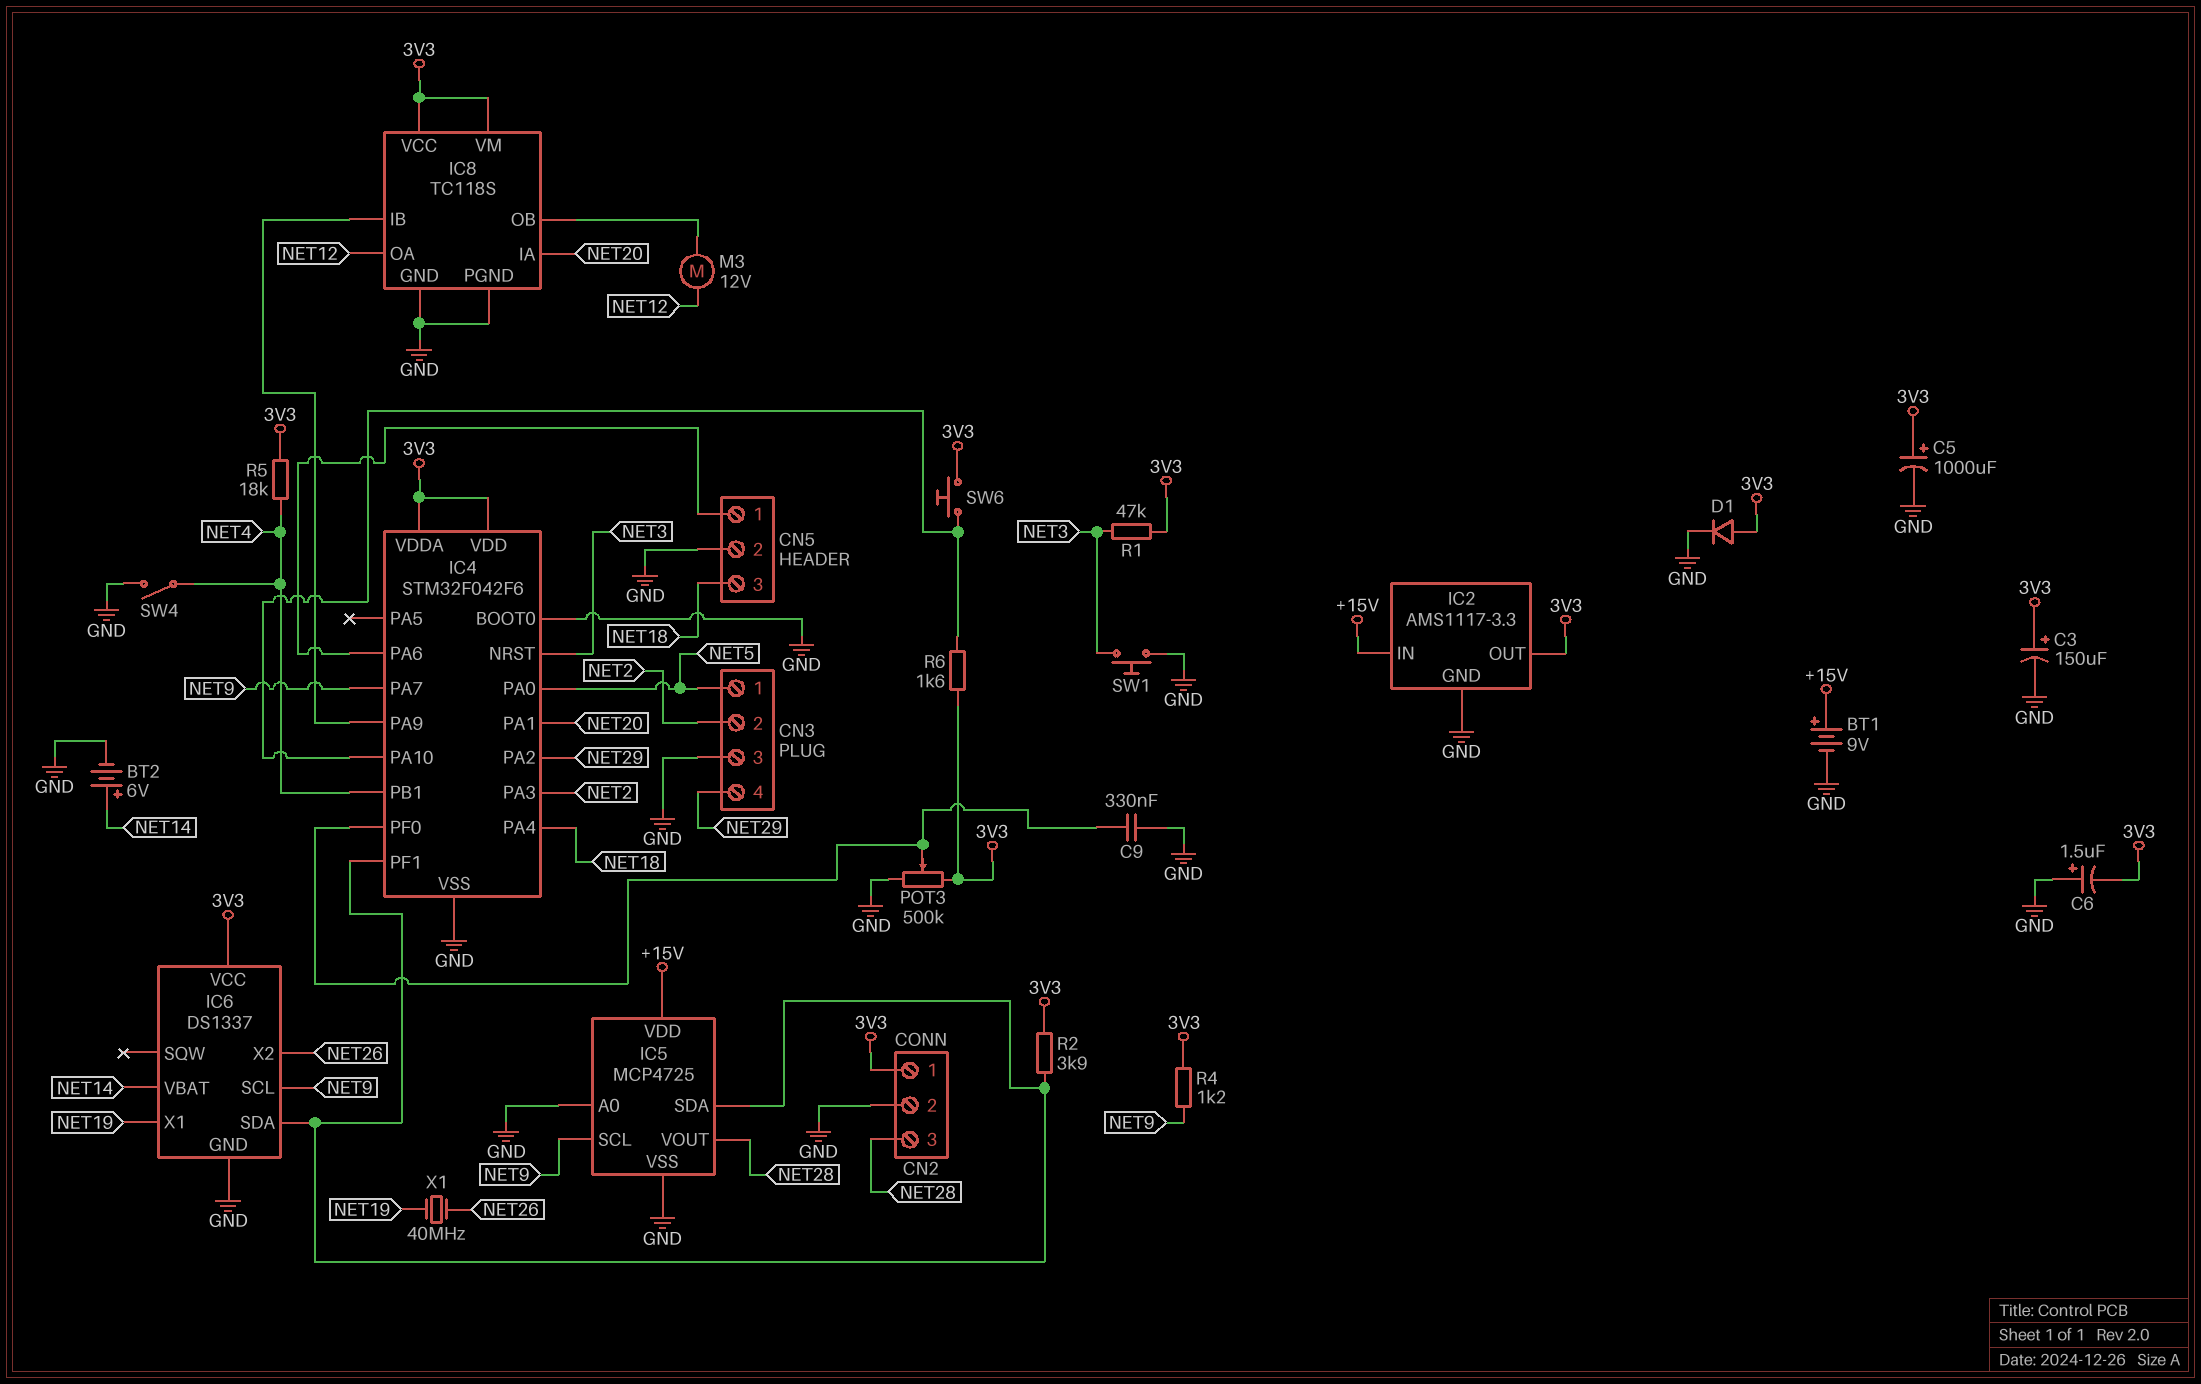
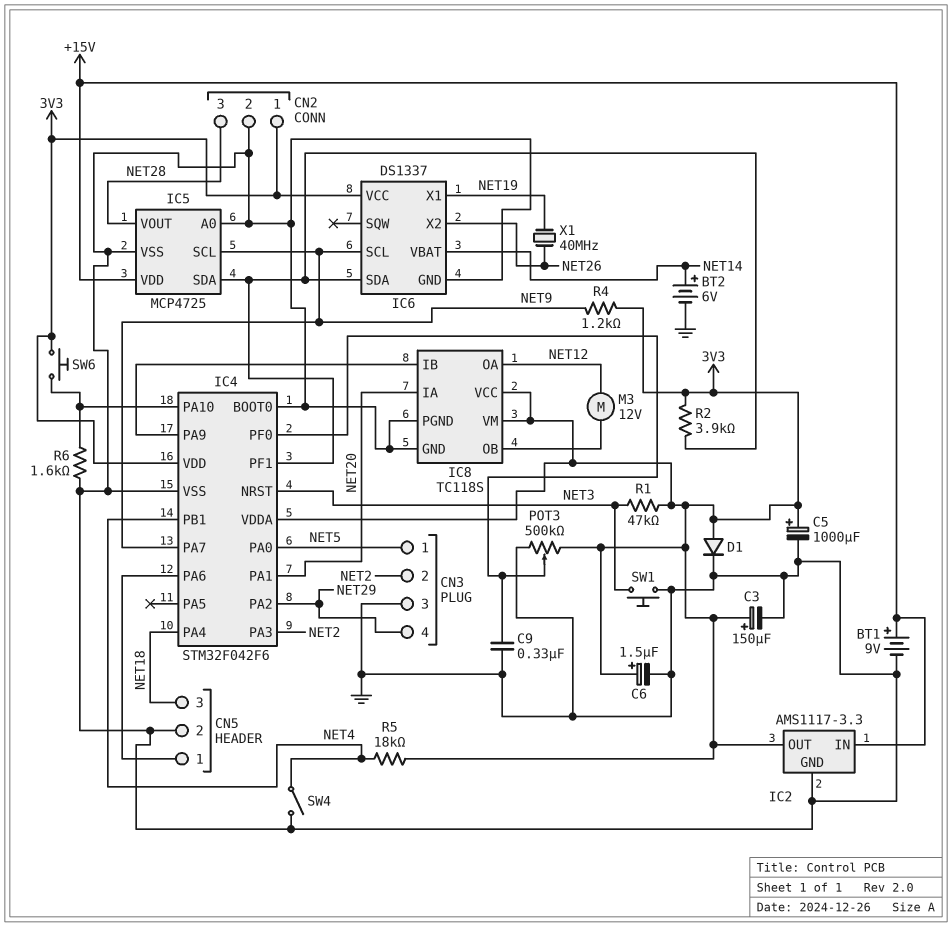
C6: 1.5uF (plus GND, minus 3V3) -> 1.5uF (plus 3V3, minus GND)
R6: 1.6k (3V3, IC4/PA10) -> 1.6k (GND, IC4/PA10)

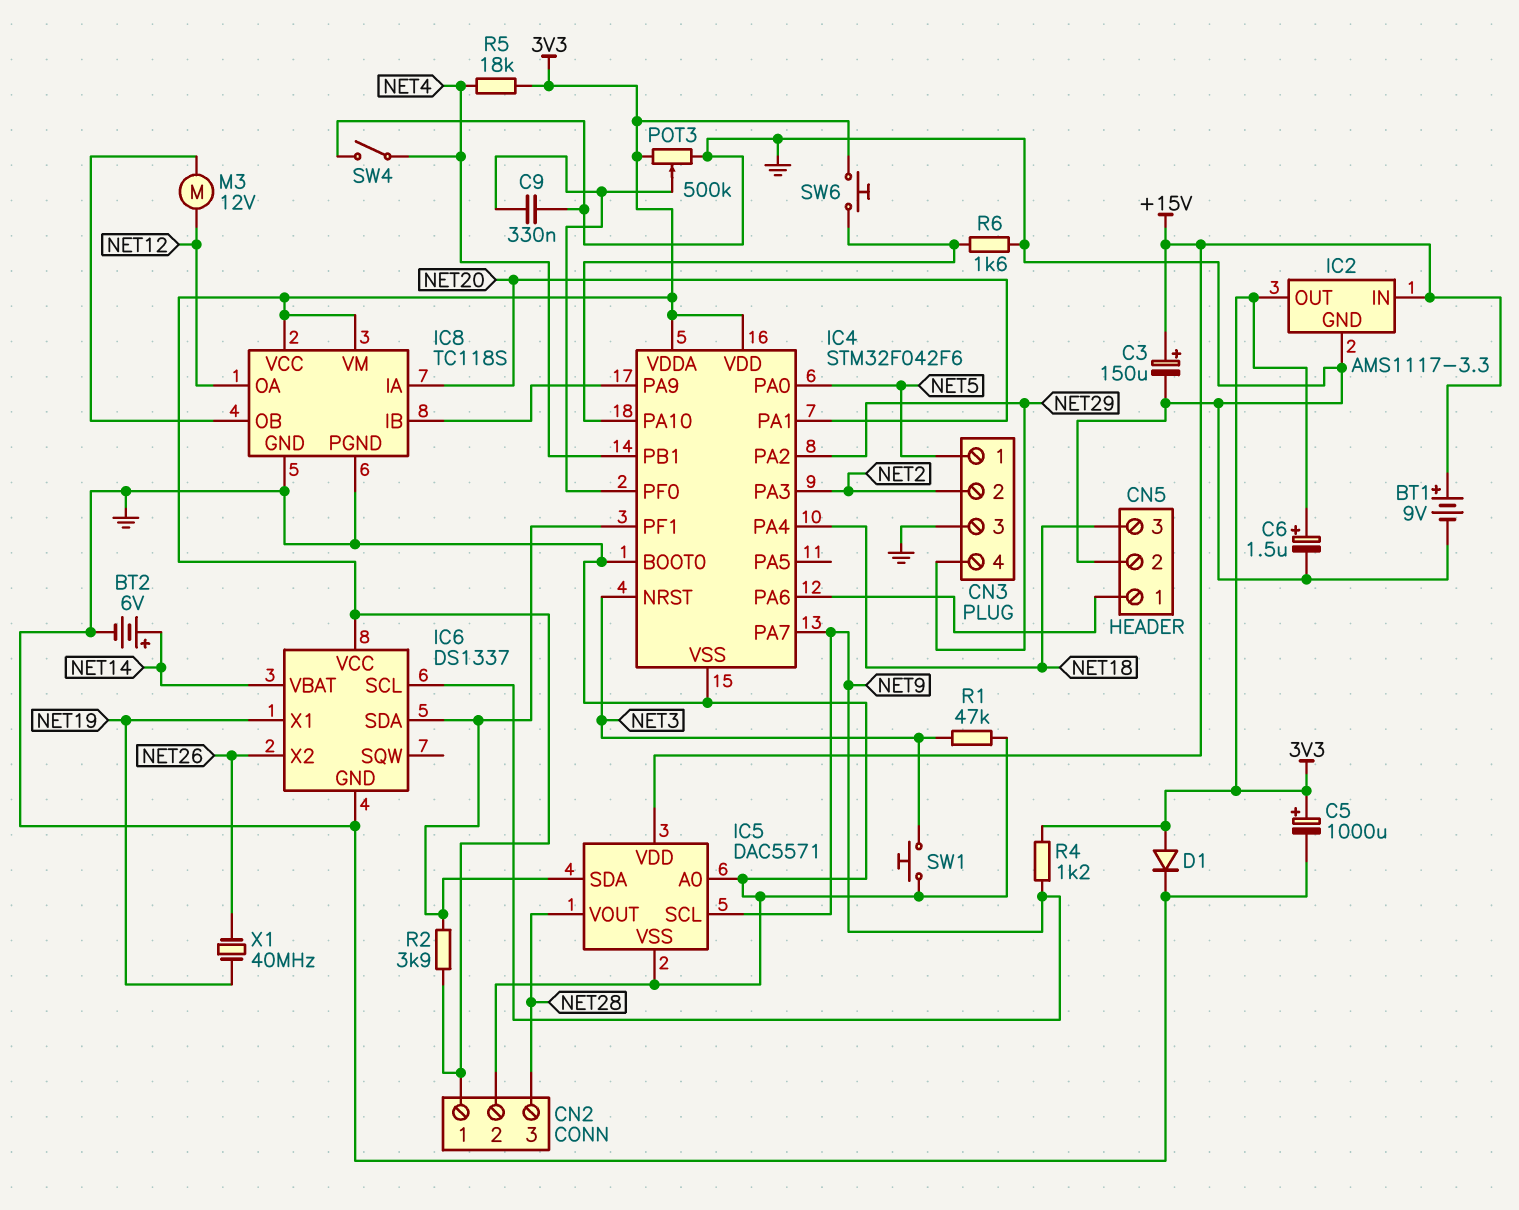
C3: 150uF (plus 3V3, minus GND) -> 150uF (plus +15V, minus GND)
IC5: MCP4725 -> DAC5571
R1: 47k (3V3, NET3) -> 47k (GND, NET3)

